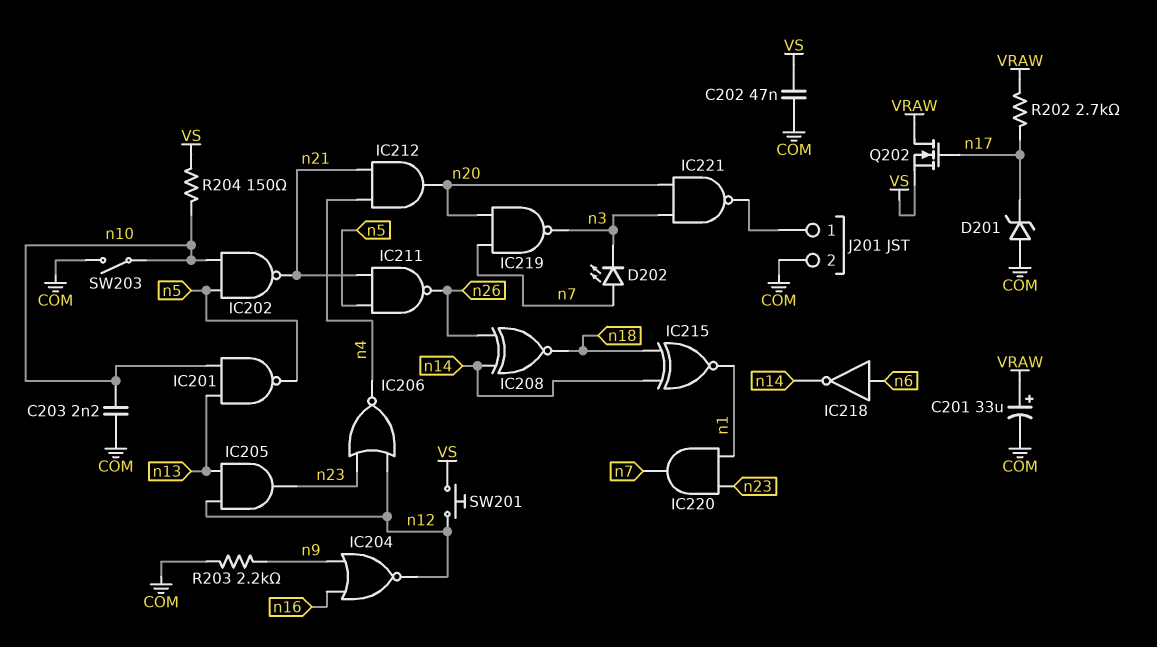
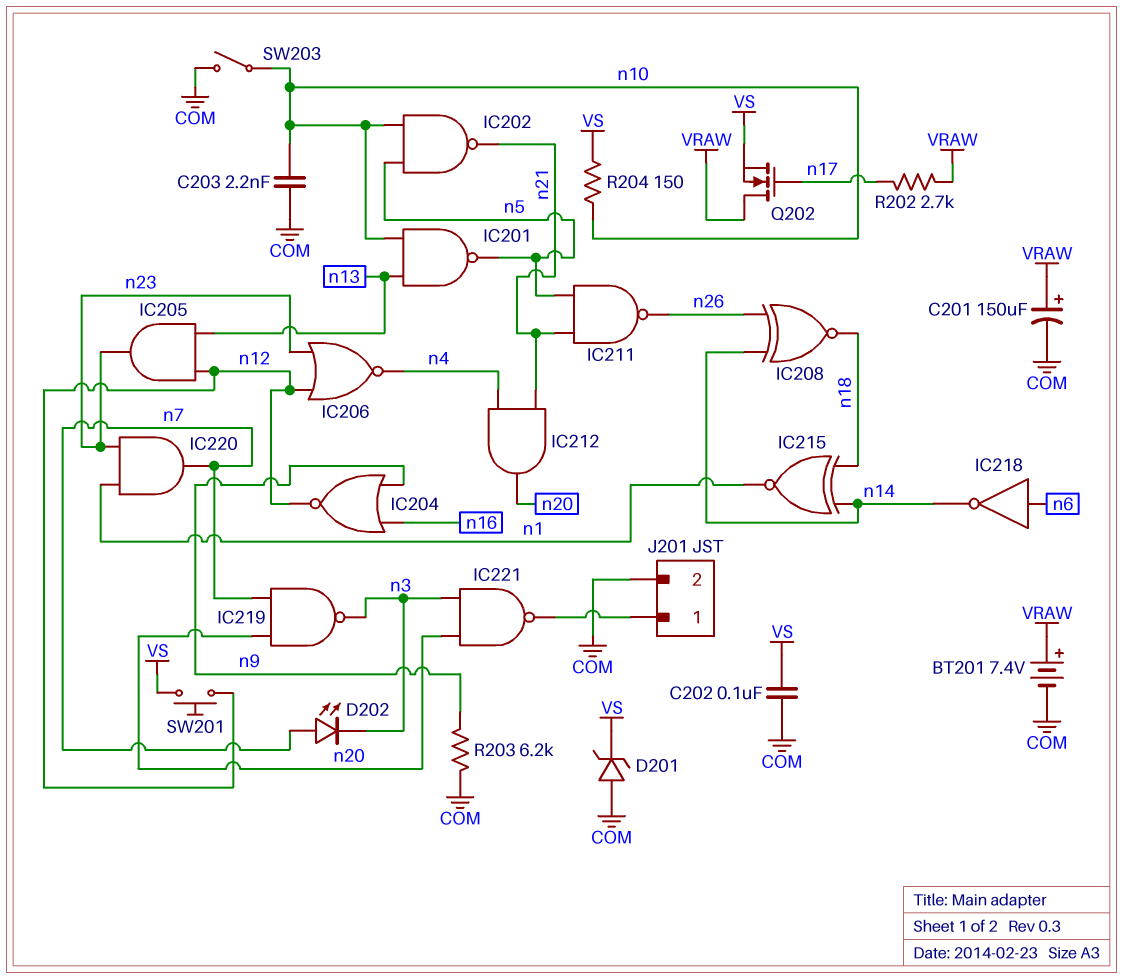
BT201: none -> 7.4V (plus VRAW, minus COM)
C201: 33uF (plus VRAW, minus COM) -> 150uF (plus VRAW, minus COM)
C202: 47nF (COM, VS) -> 100nF (COM, VS)
D201: zener (A COM, K n17) -> zener (A COM, K VS)
R203: 2.2k (COM, n9) -> 6.2k (COM, n9)

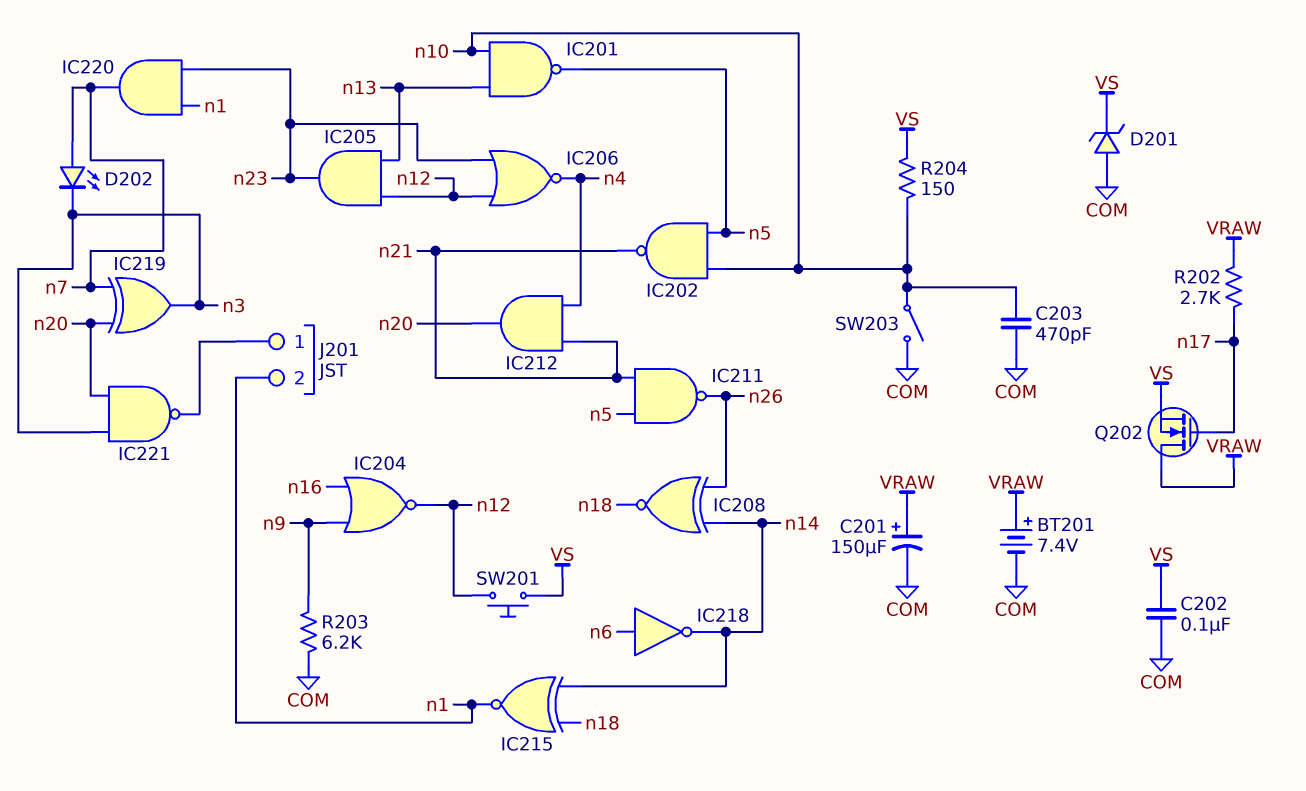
C203: 2.2nF (COM, n10) -> 470pF (COM, n10)
IC219: NAND (in n7, in n20, out n3) -> XOR (in n7, in n20, out n3)
J201 pin 2: COM -> n1

